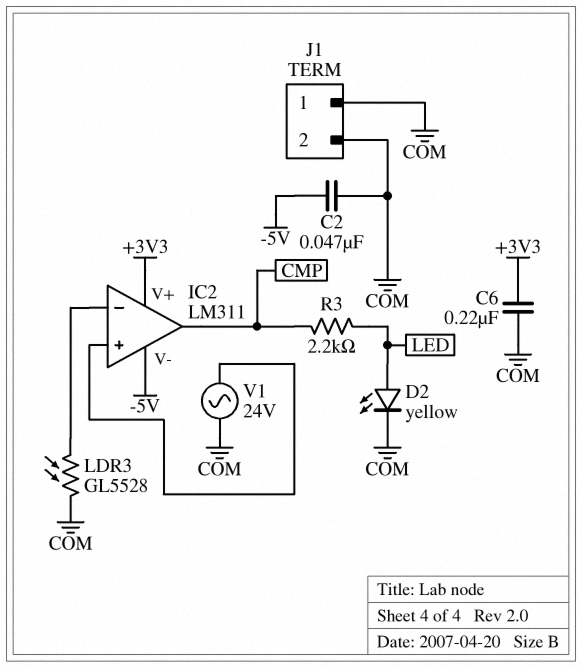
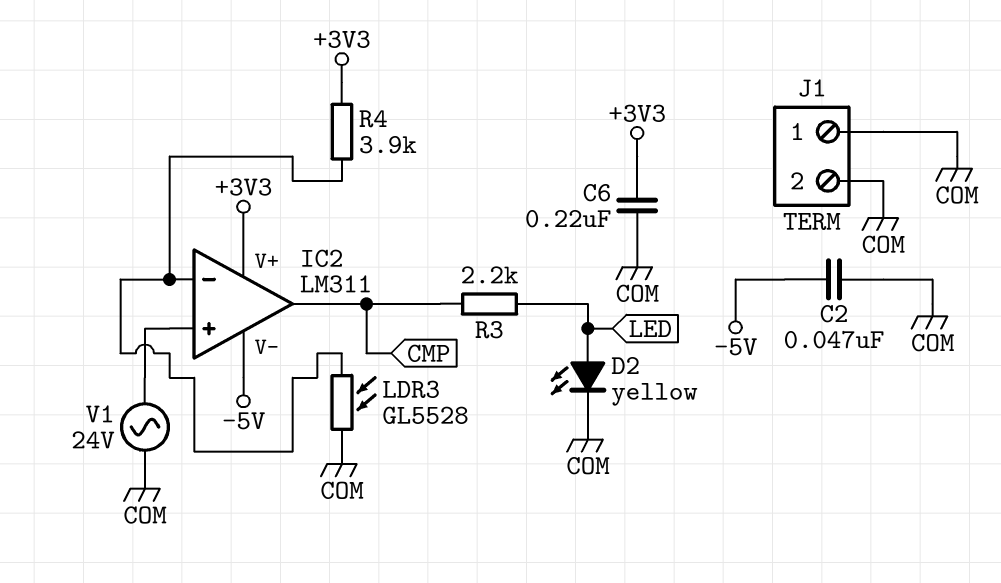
R4: none -> 3.9k (+3V3, IC2/in-)

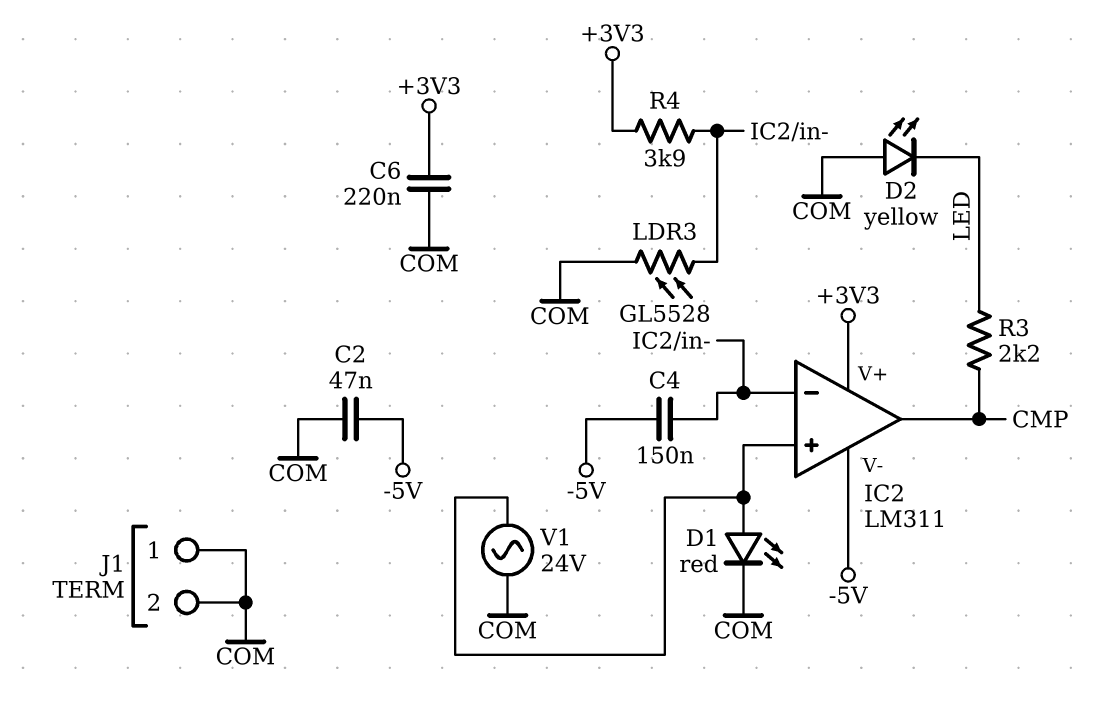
C4: none -> 150nF (-5V, IC2/in-)
D1: none -> LED red (A IC2/in+, K COM)
D2: LED yellow (A LED, K COM) -> LED yellow (A COM, K LED)

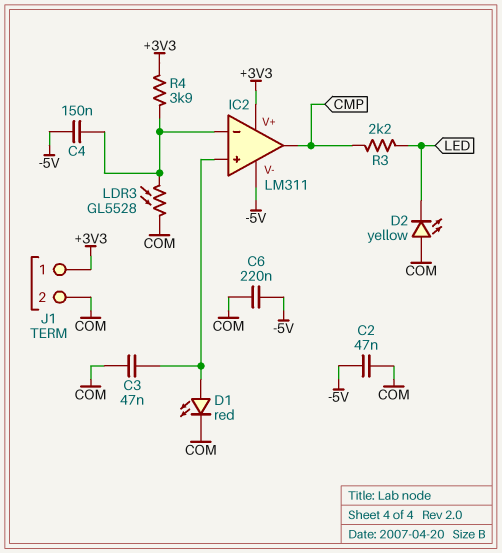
C3: none -> 47nF (COM, IC2/in+)
C6: 220nF (+3V3, COM) -> 220nF (-5V, COM)
J1 pin 1: COM -> +3V3
V1: AC 24V (COM, IC2/in+) -> none

